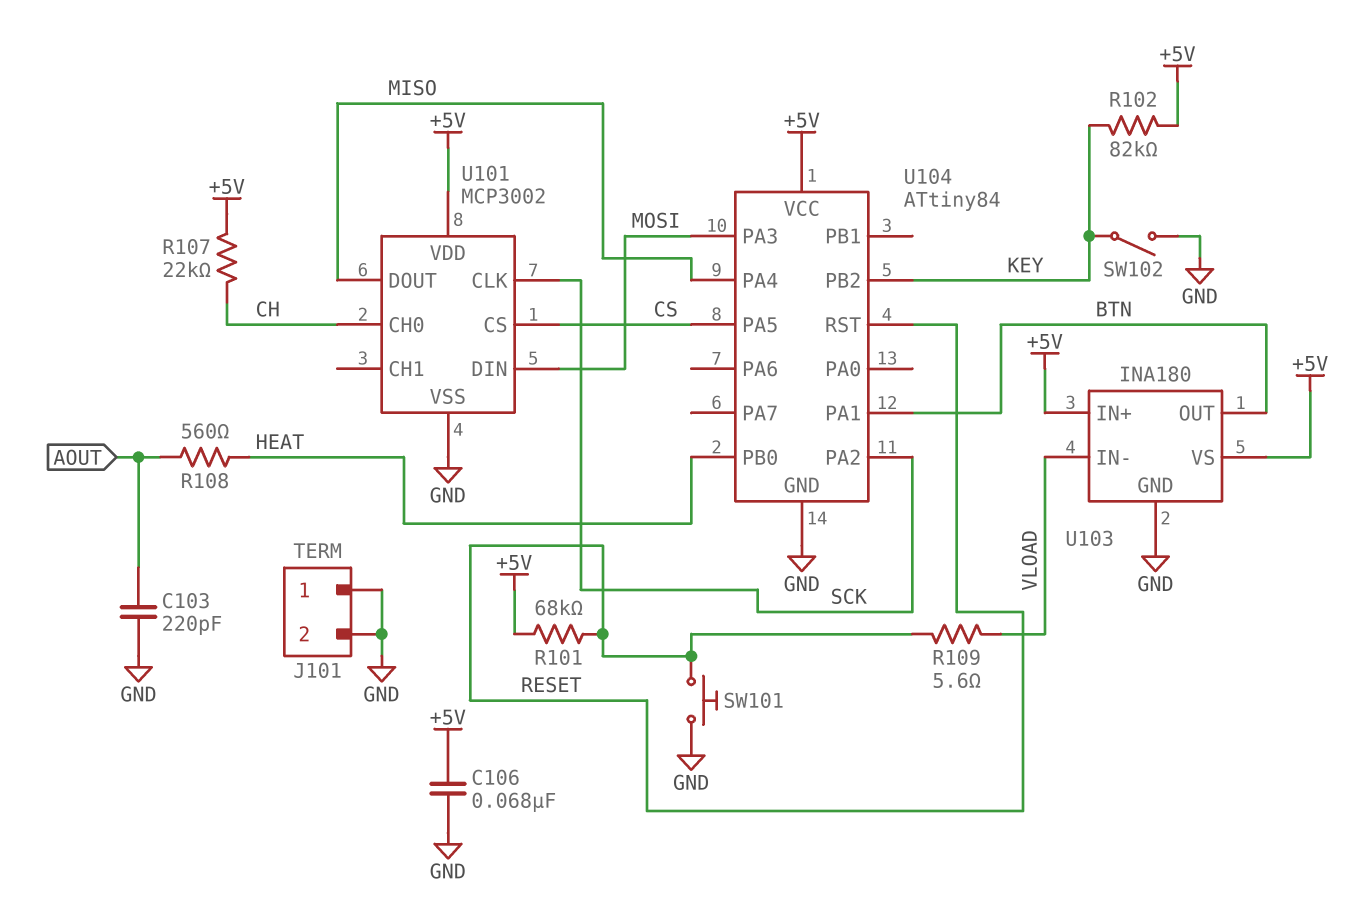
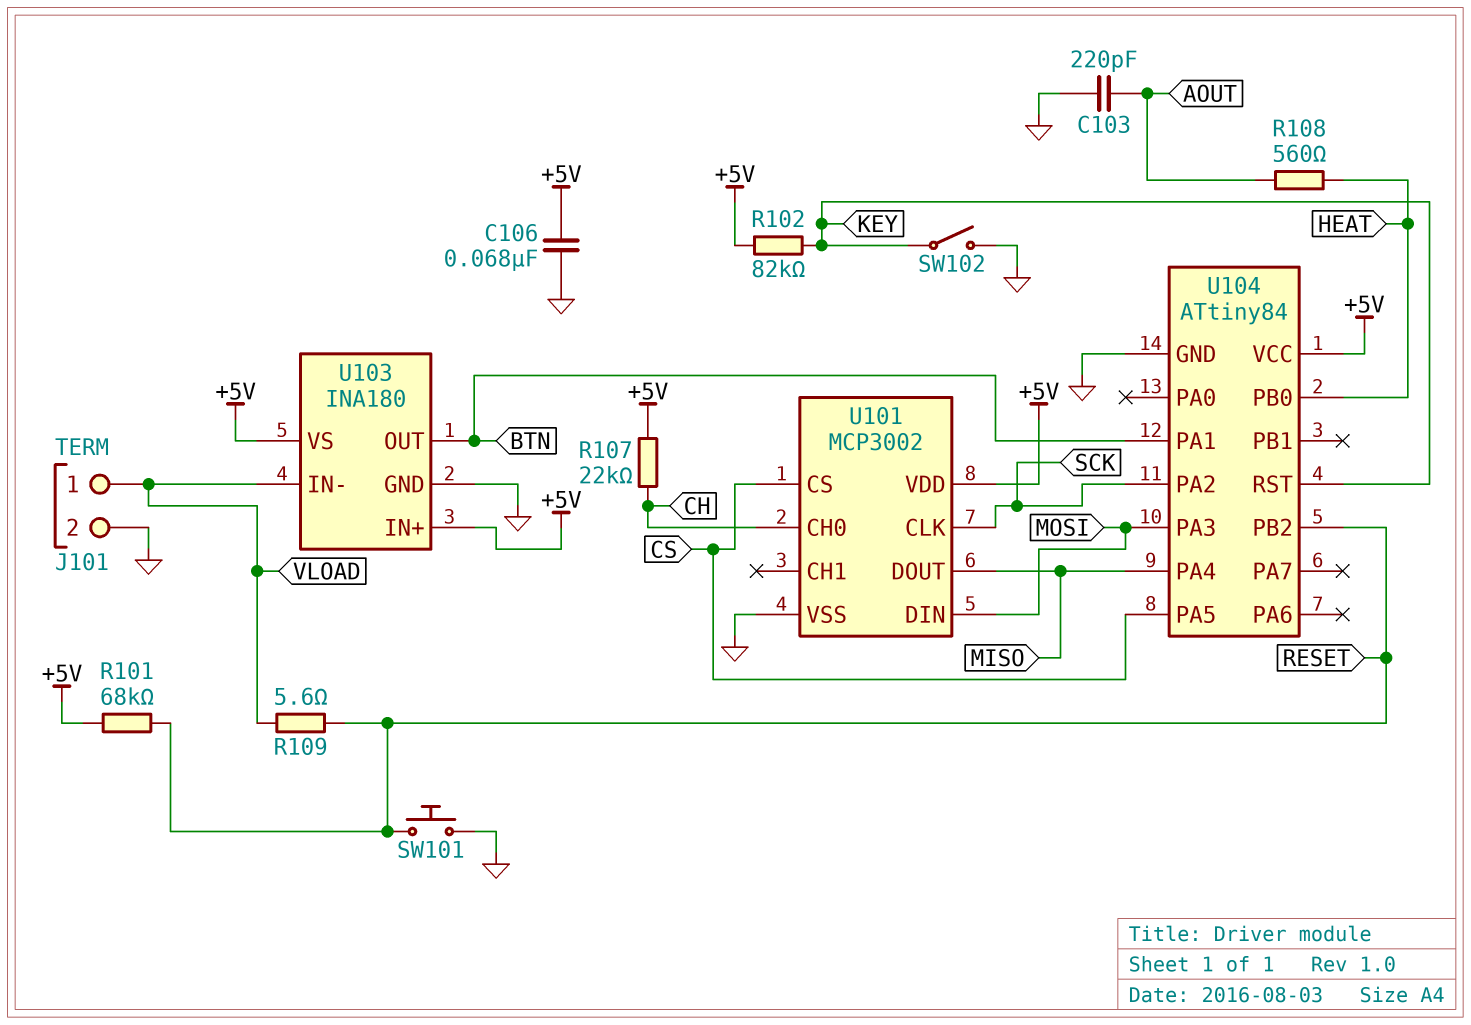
J101 pin 1: GND -> VLOAD
U104 pin PB2: KEY -> RESET
U104 pin RST: RESET -> KEY

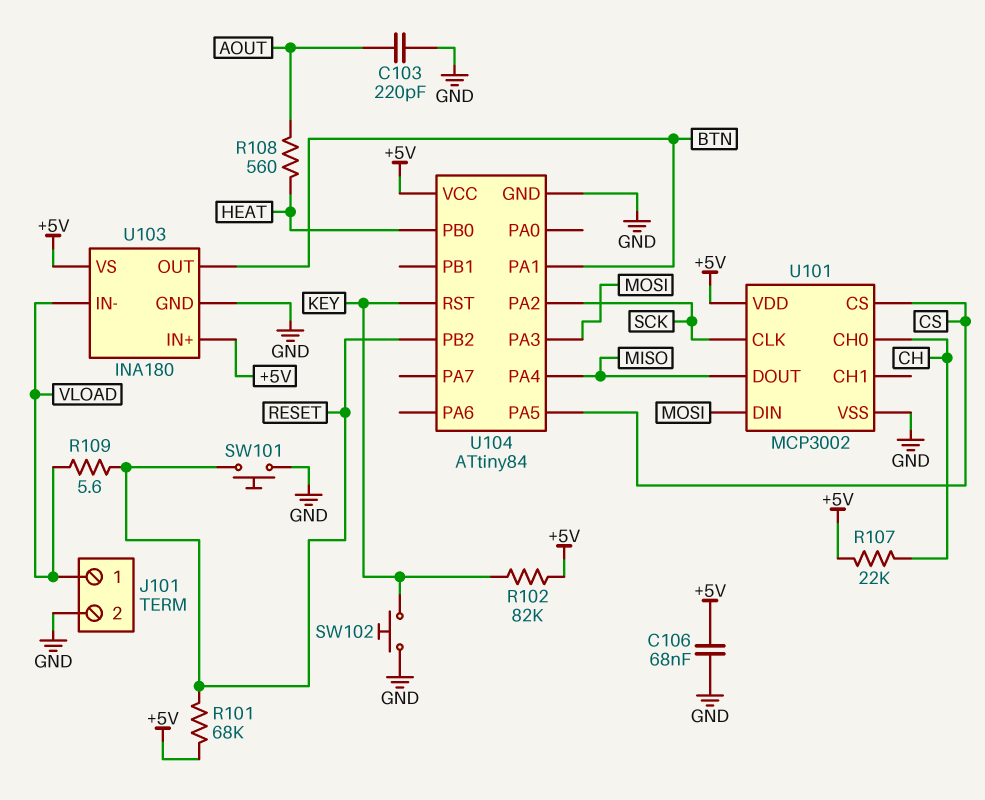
SW102: switch (GND, KEY) -> button (GND, KEY)

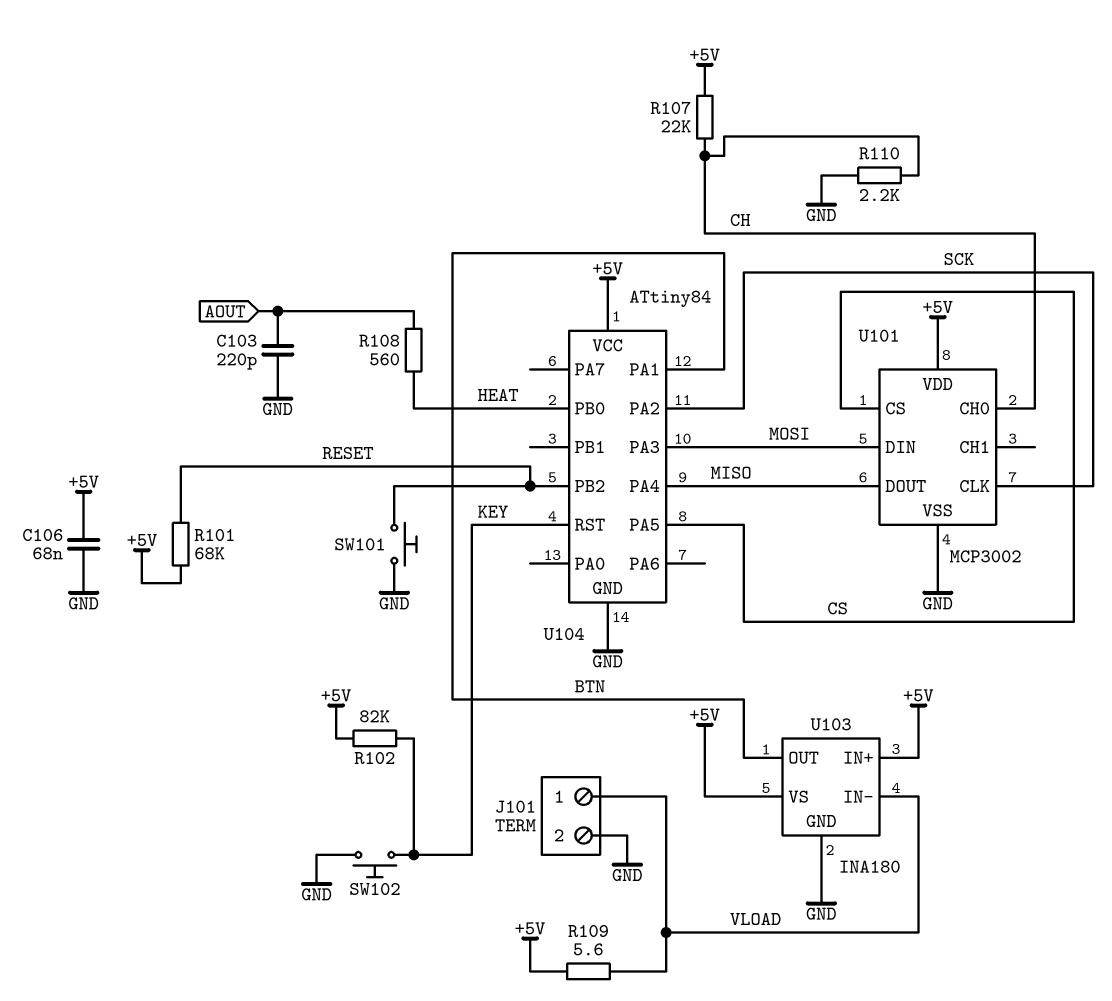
R109: 5.6 (RESET, VLOAD) -> 5.6 (+5V, VLOAD)
R110: none -> 2.2k (CH, GND)

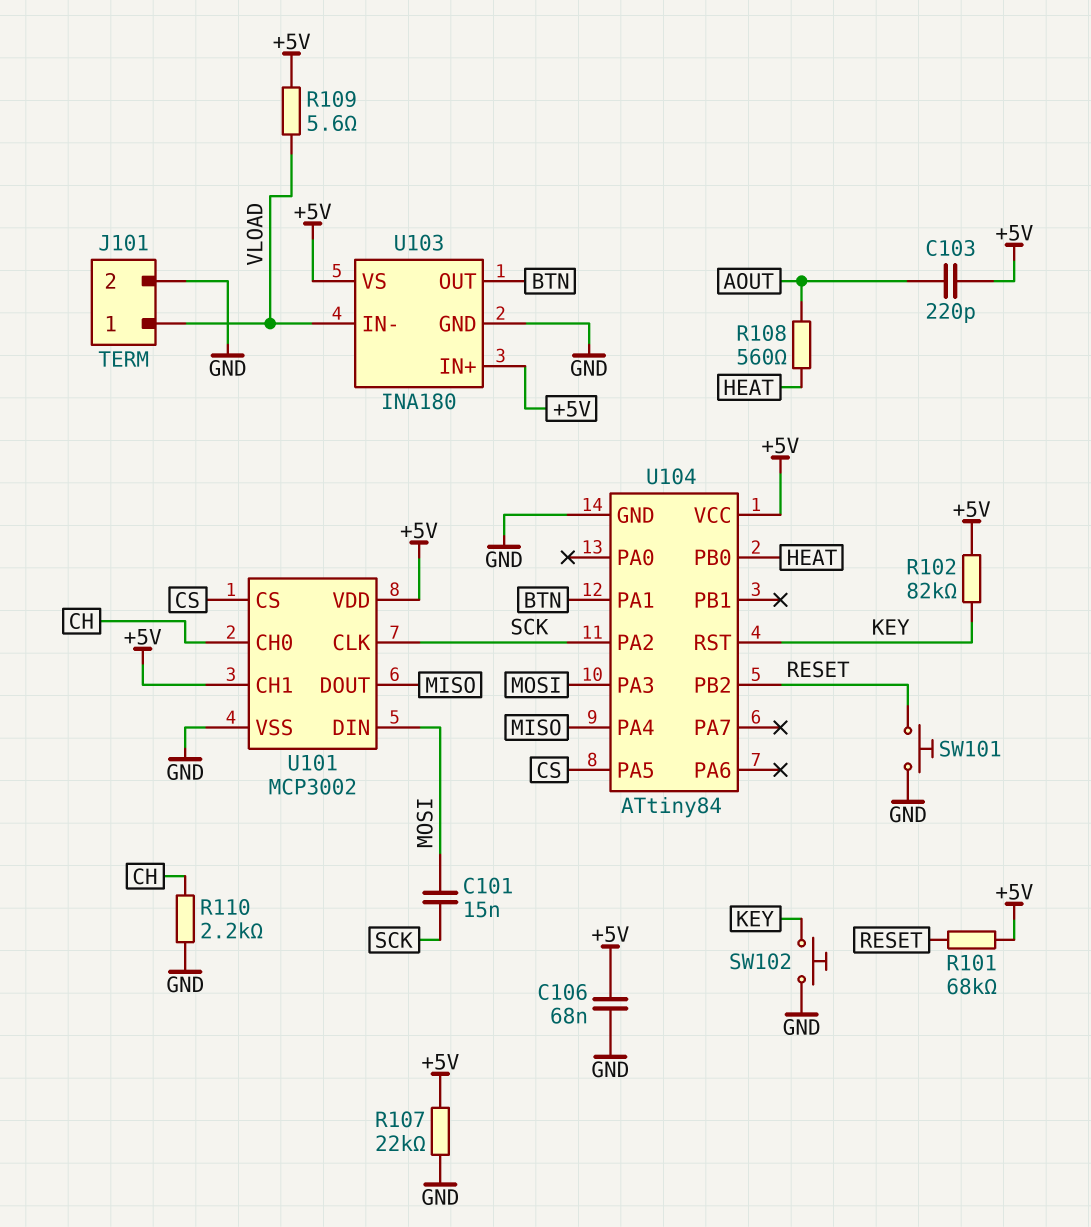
C101: none -> 15nF (MOSI, SCK)
C103: 220pF (AOUT, GND) -> 220pF (+5V, AOUT)
R107: 22k (+5V, CH) -> 22k (+5V, GND)
U101 pin CH1: none -> +5V

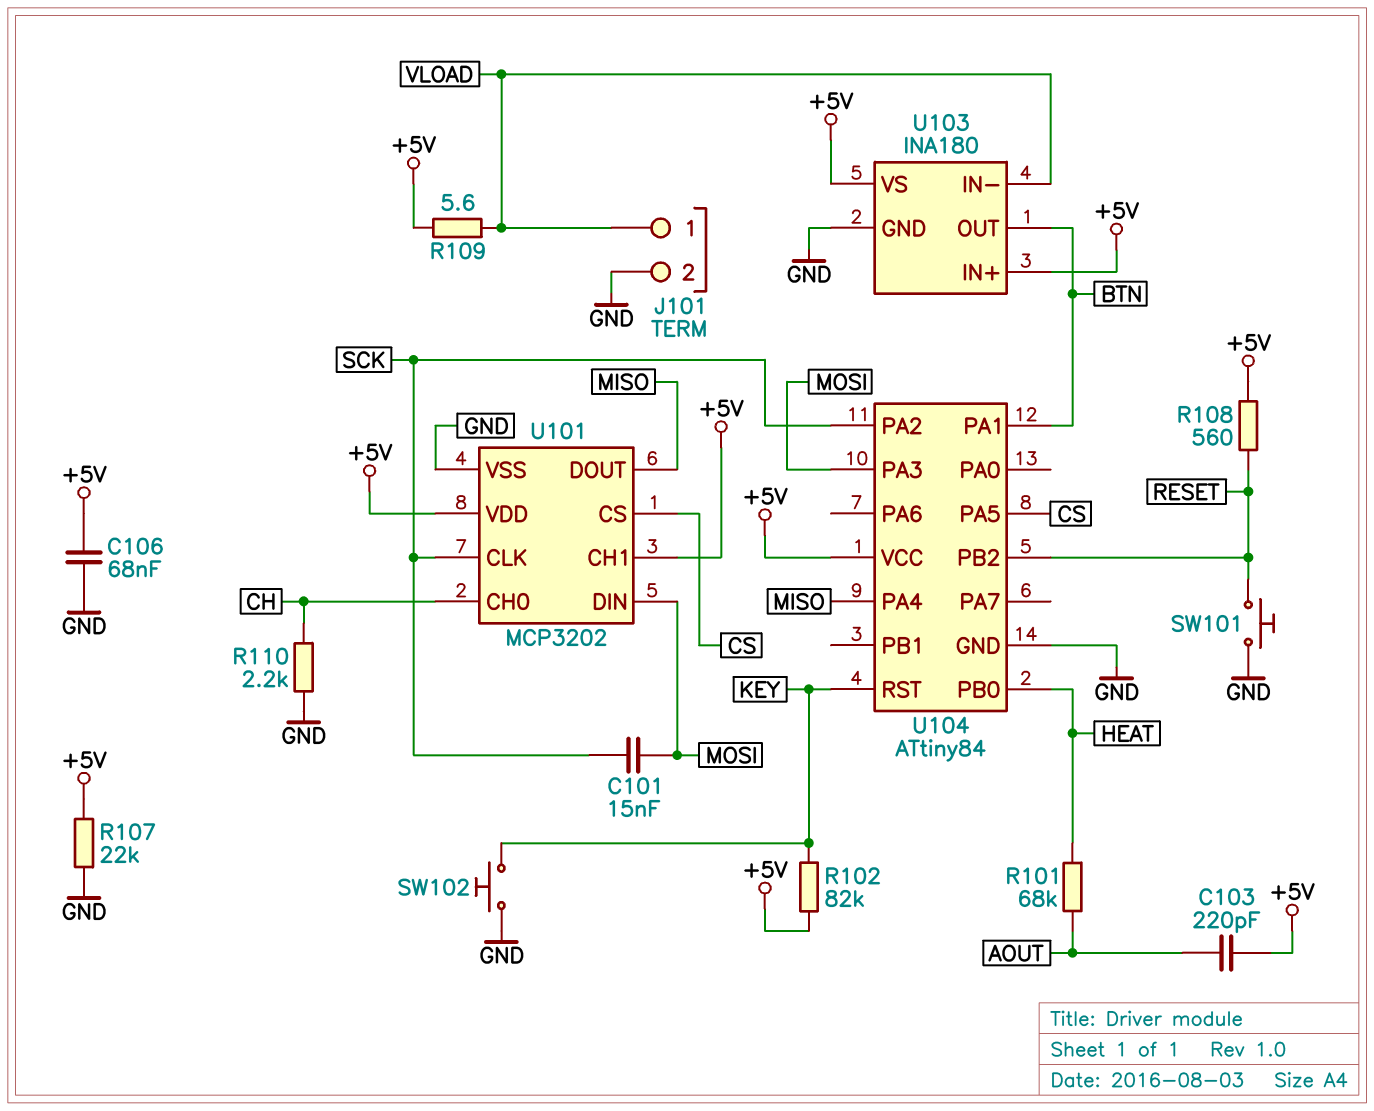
R101: 68k (+5V, RESET) -> 68k (AOUT, HEAT)
R108: 560 (AOUT, HEAT) -> 560 (+5V, RESET)
U101: MCP3002 -> MCP3202

